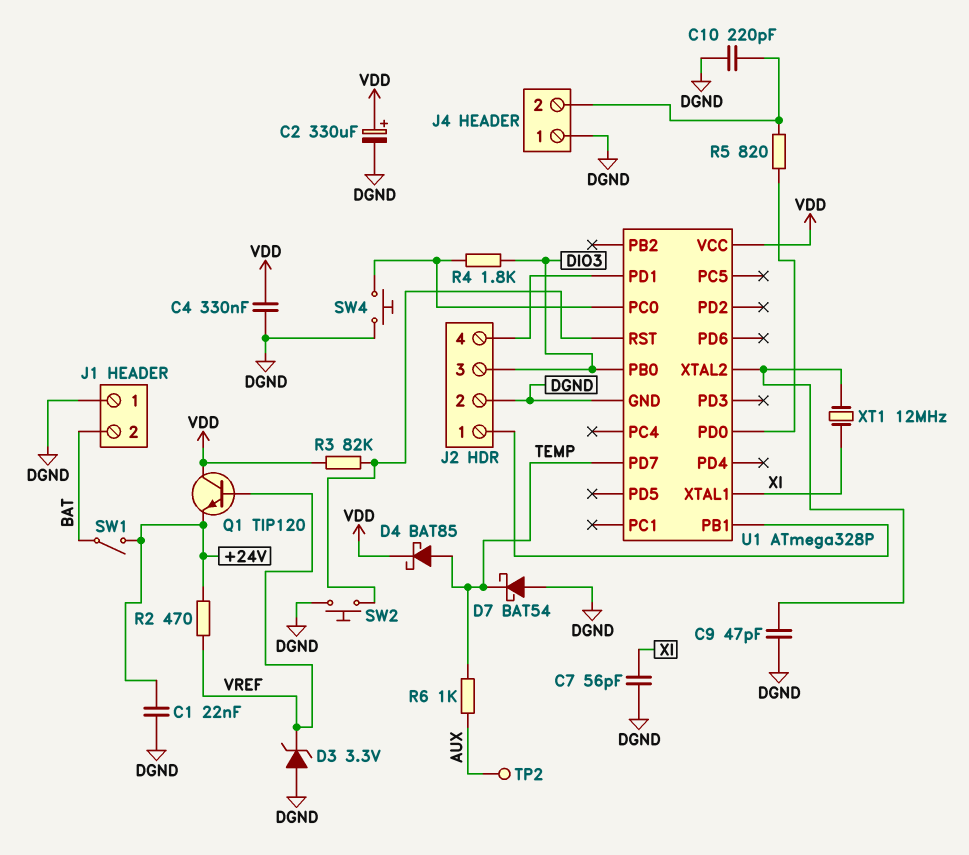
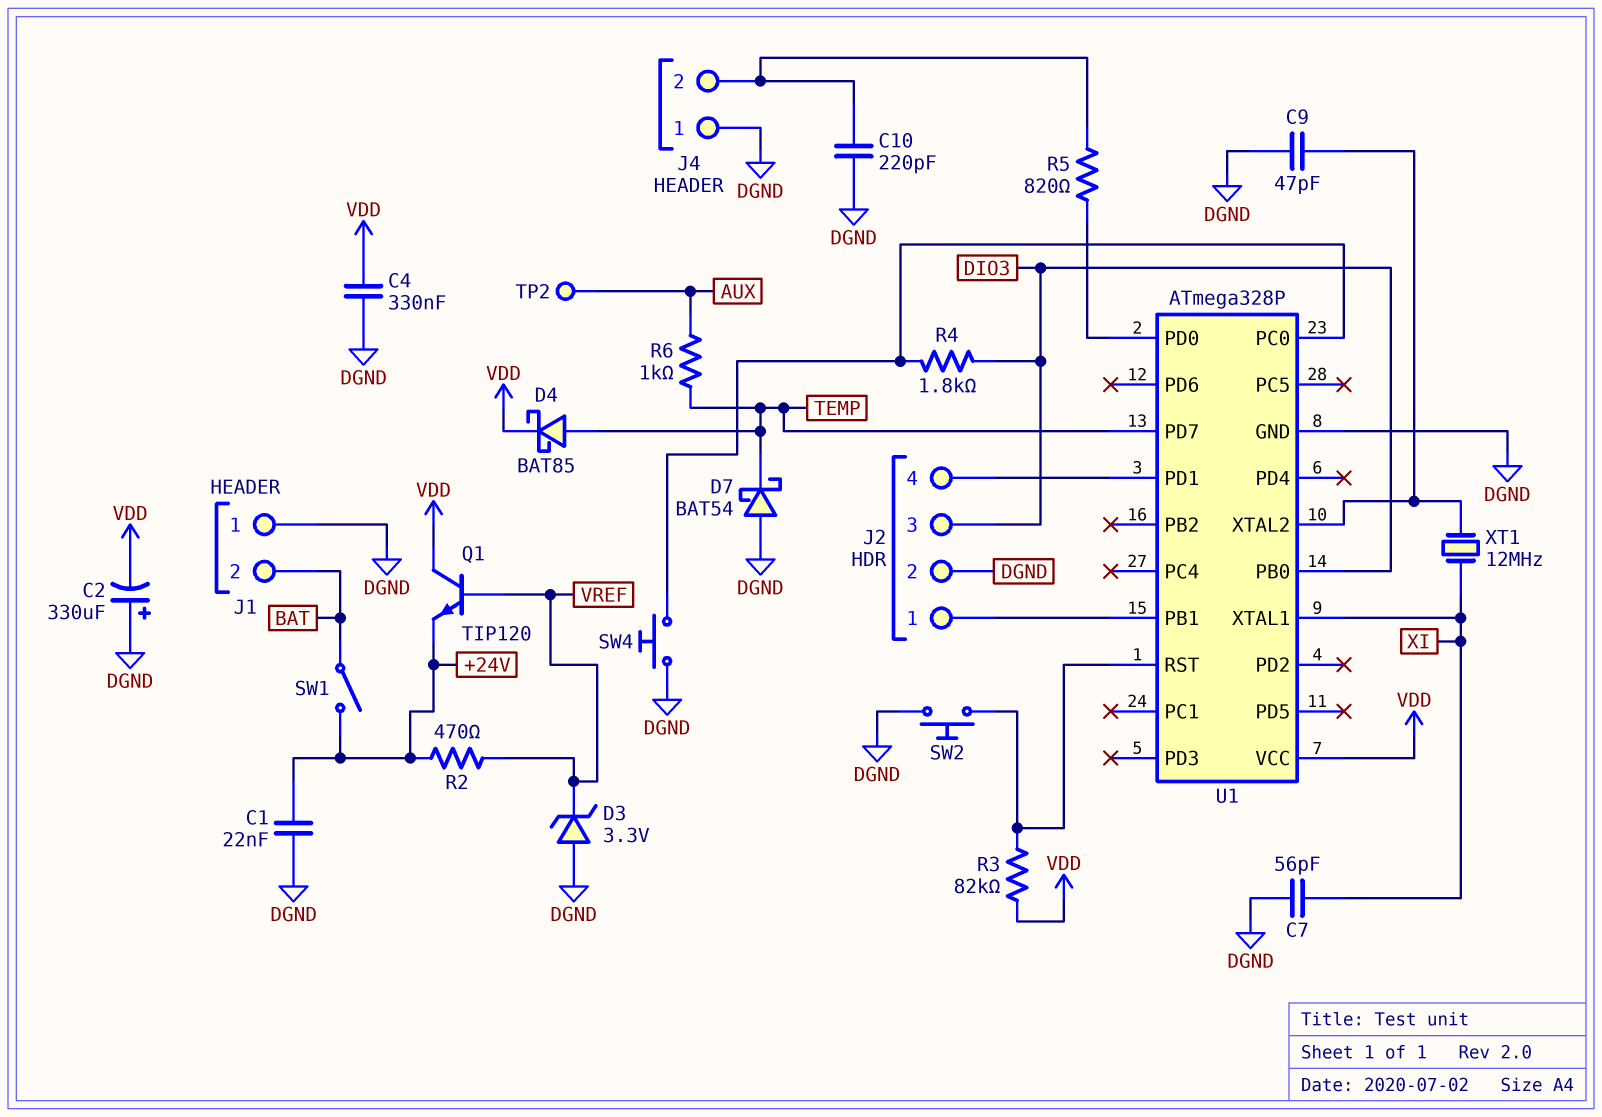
C2: 330uF (plus VDD, minus DGND) -> 330uF (plus DGND, minus VDD)

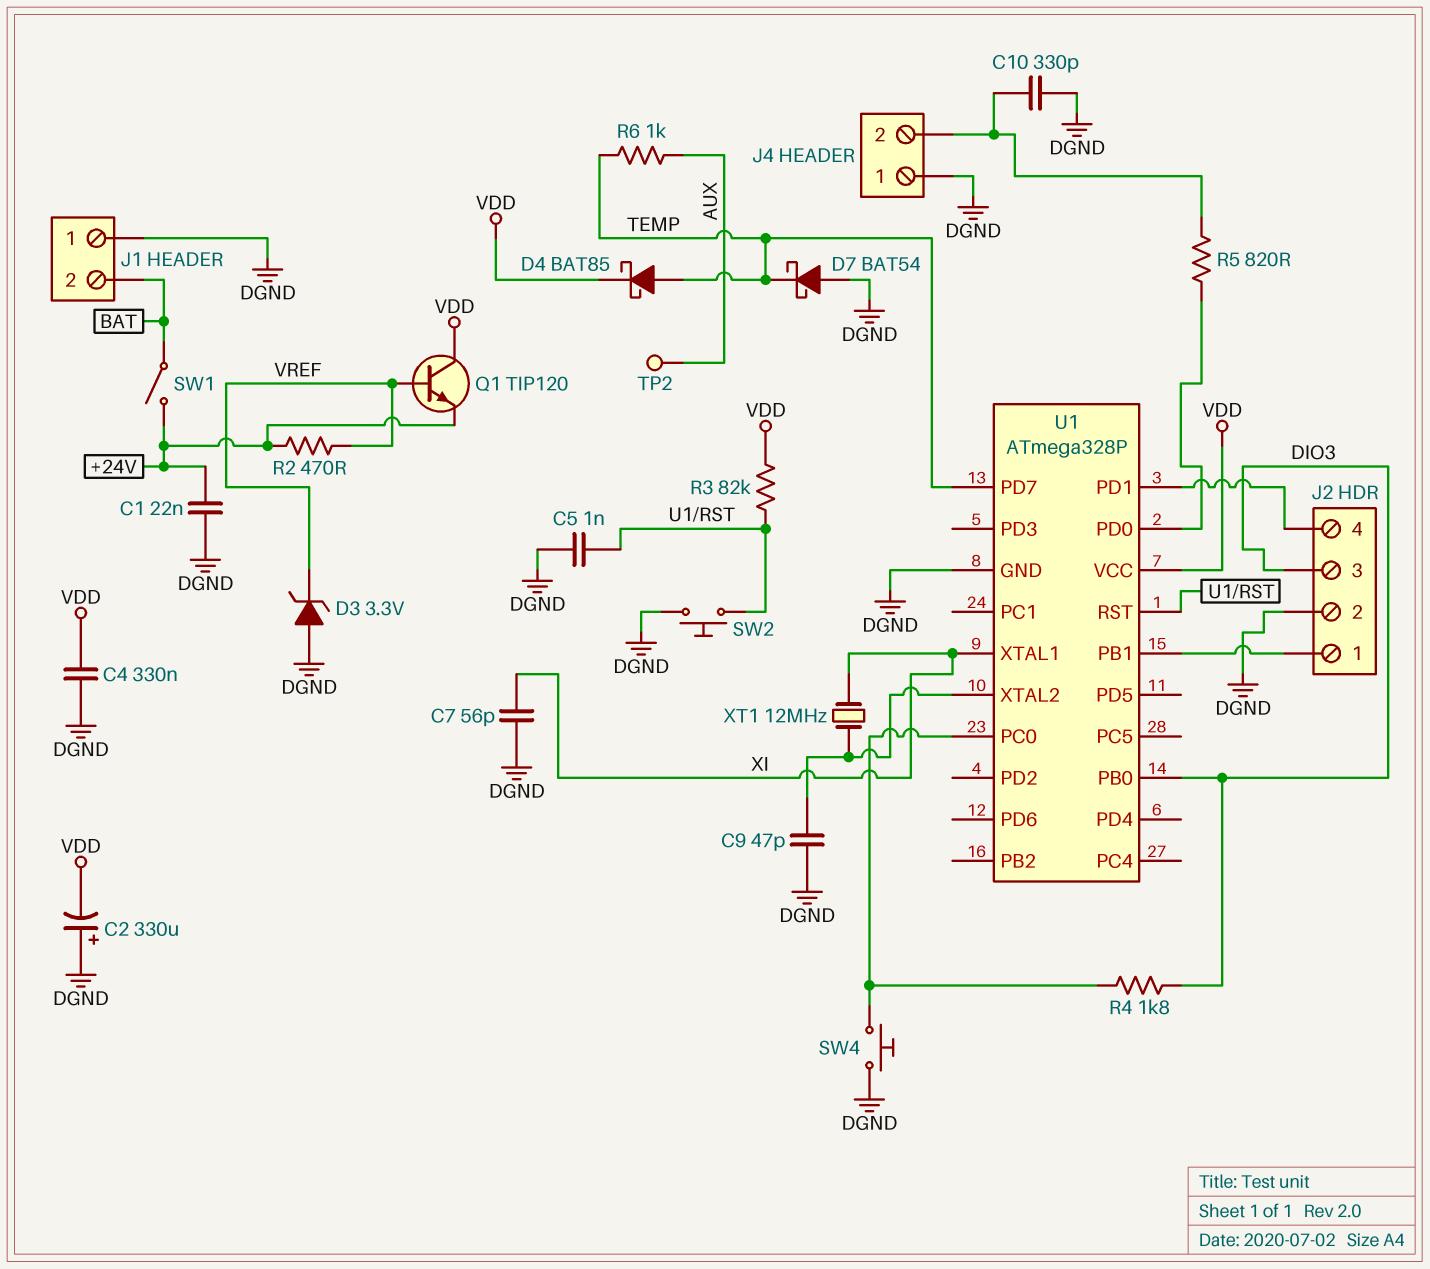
C5: none -> 1nF (DGND, U1/RST)
C10: 220pF (DGND, J4/2) -> 330pF (DGND, J4/2)

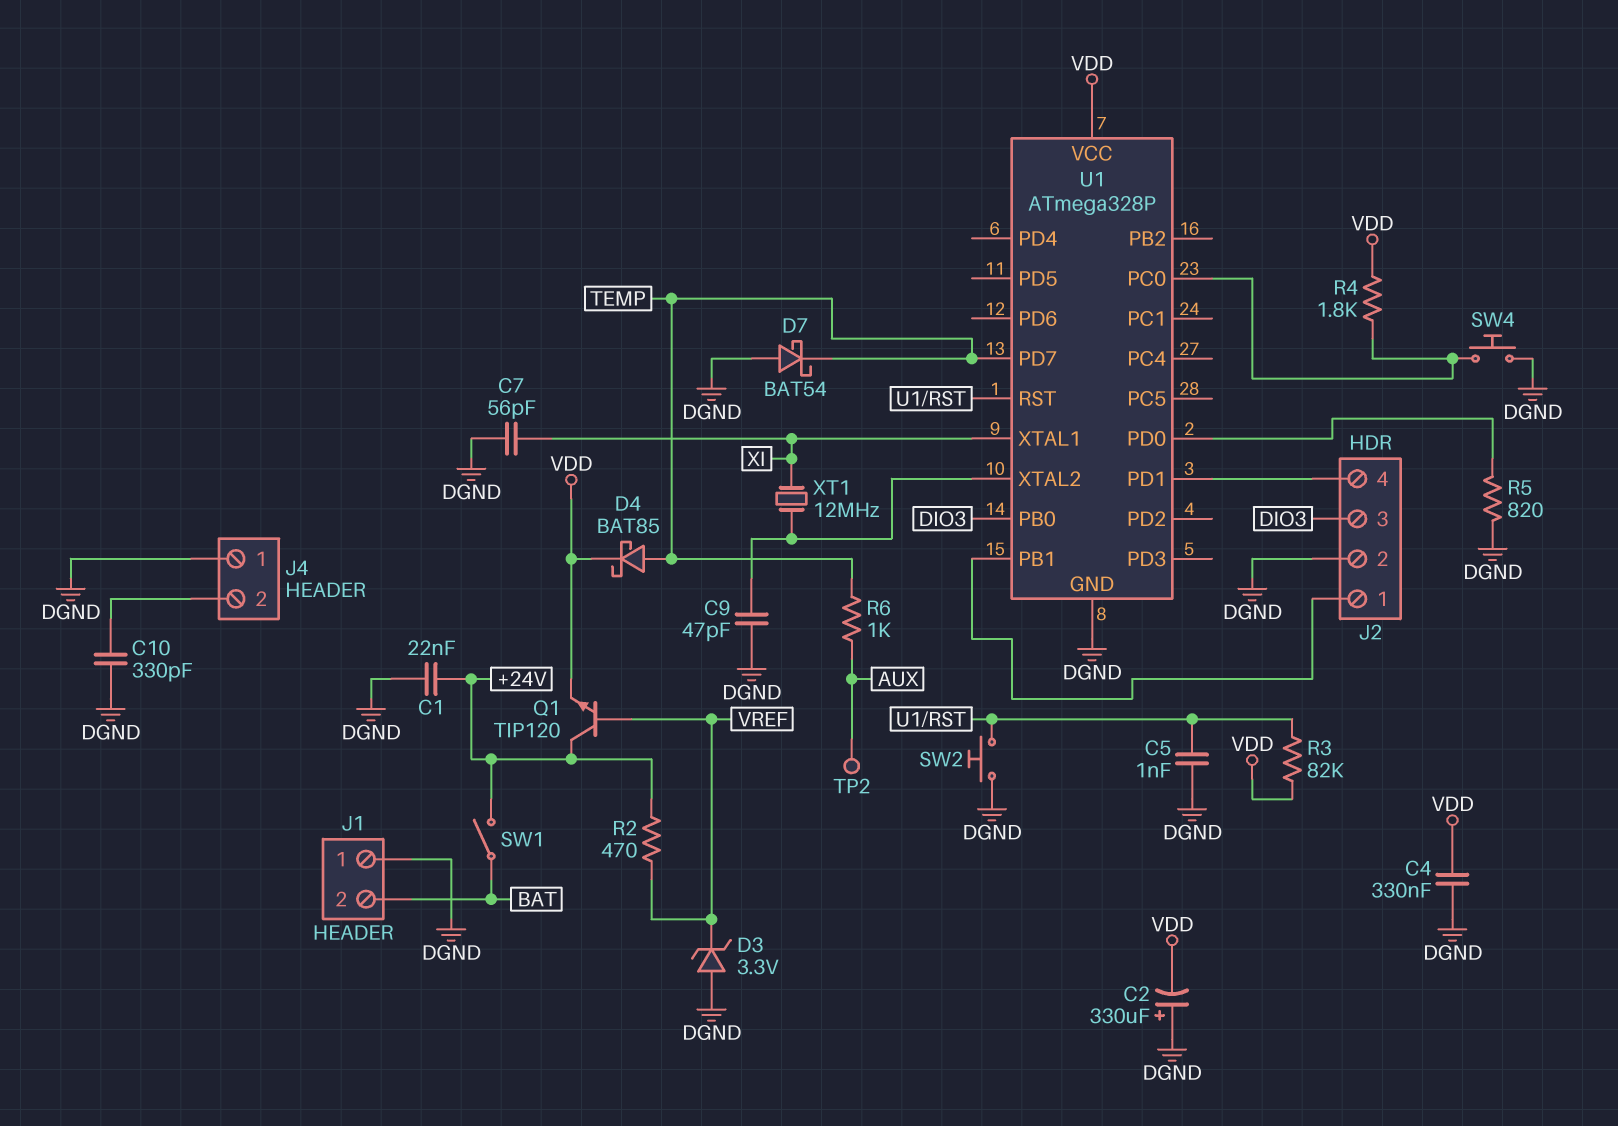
Q1: NPN TIP120 (B VREF, C VDD, E +24V) -> NPN TIP120 (B VREF, C +24V, E VDD)
R4: 1.8k (DIO3, U1/PC0) -> 1.8k (U1/PC0, VDD)
R5: 820 (J4/2, U1/PD0) -> 820 (DGND, U1/PD0)

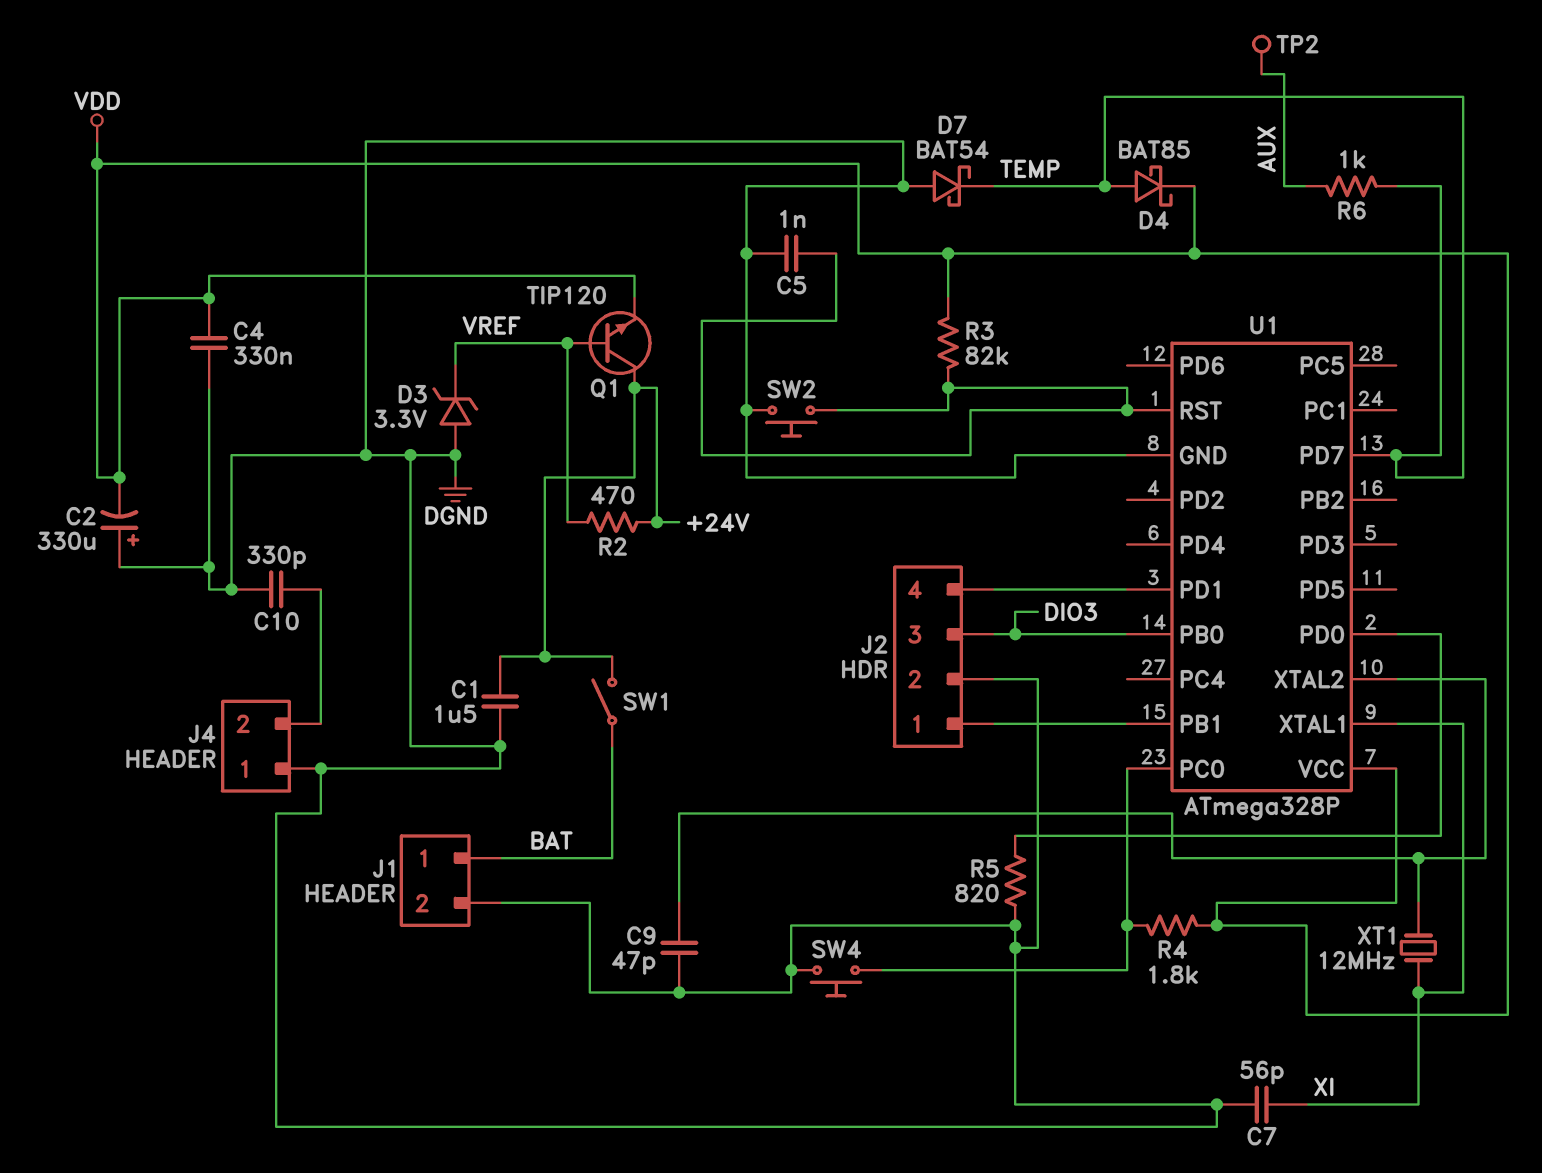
C1: 22nF (+24V, DGND) -> 1.5uF (+24V, DGND)
J1 pin 1: DGND -> BAT
J1 pin 2: BAT -> DGND

